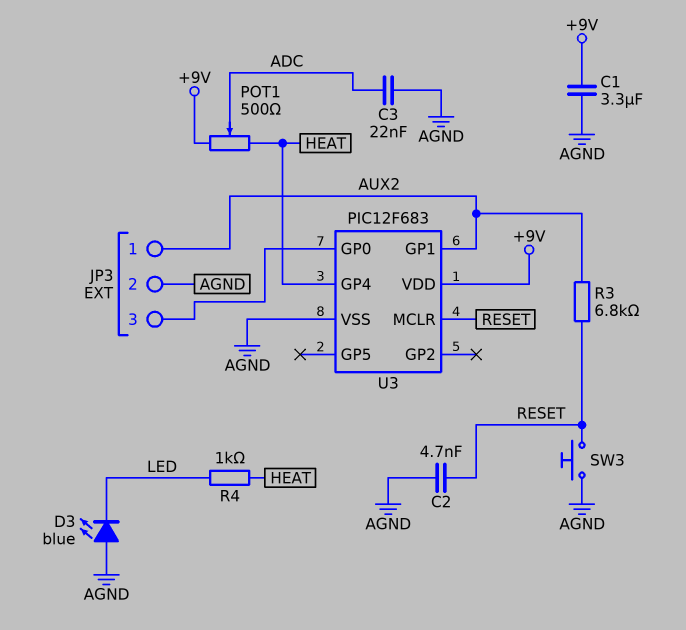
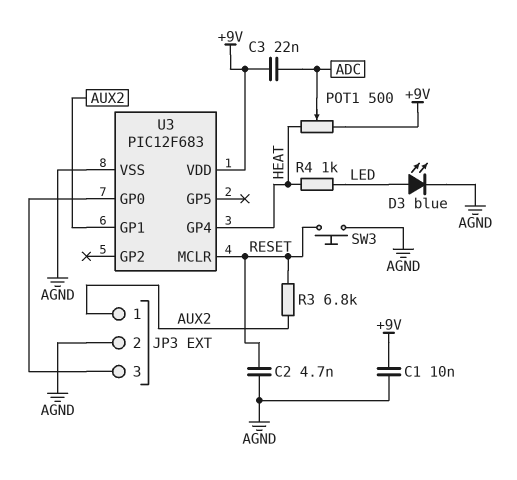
C1: 3.3uF (+9V, AGND) -> 10nF (+9V, AGND)
C3: 22nF (ADC, AGND) -> 22nF (+9V, ADC)
D3: LED blue (A AGND, K LED) -> LED blue (A LED, K AGND)

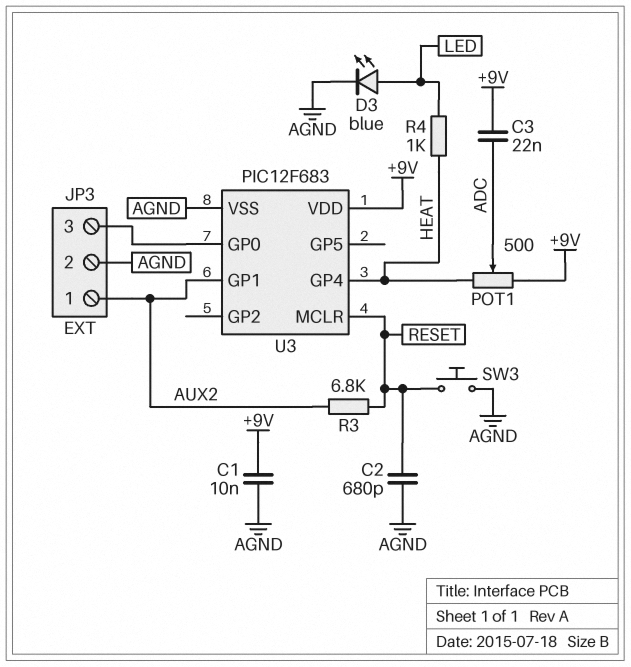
C2: 4.7nF (AGND, RESET) -> 680pF (AGND, RESET)

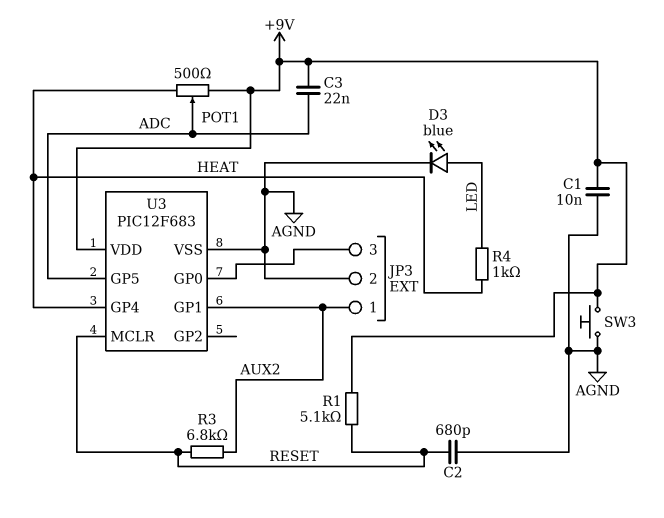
R1: none -> 5.1k (+9V, RESET)
SW3: button (AGND, RESET) -> button (+9V, AGND)
U3 pin GP5: none -> ADC

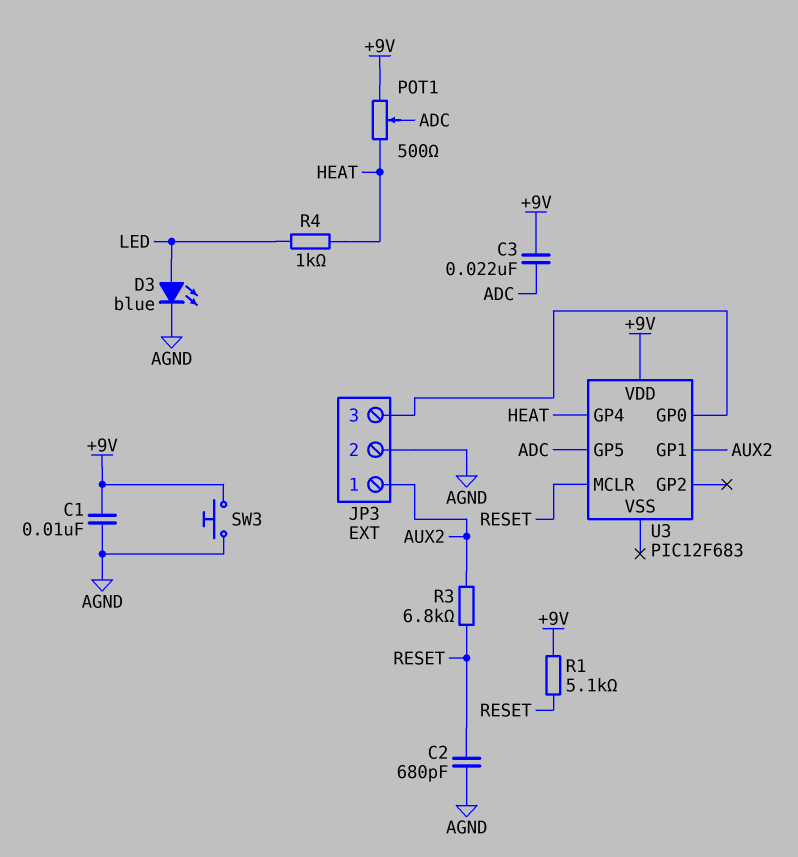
U3 pin VSS: AGND -> none

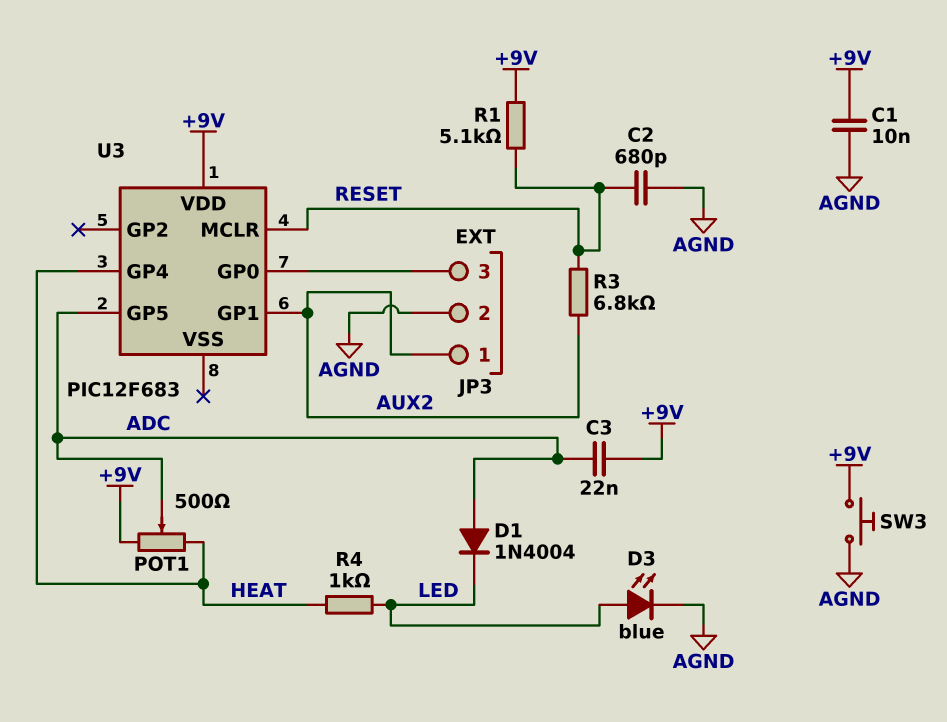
D1: none -> diode 1N4004 (A ADC, K LED)

